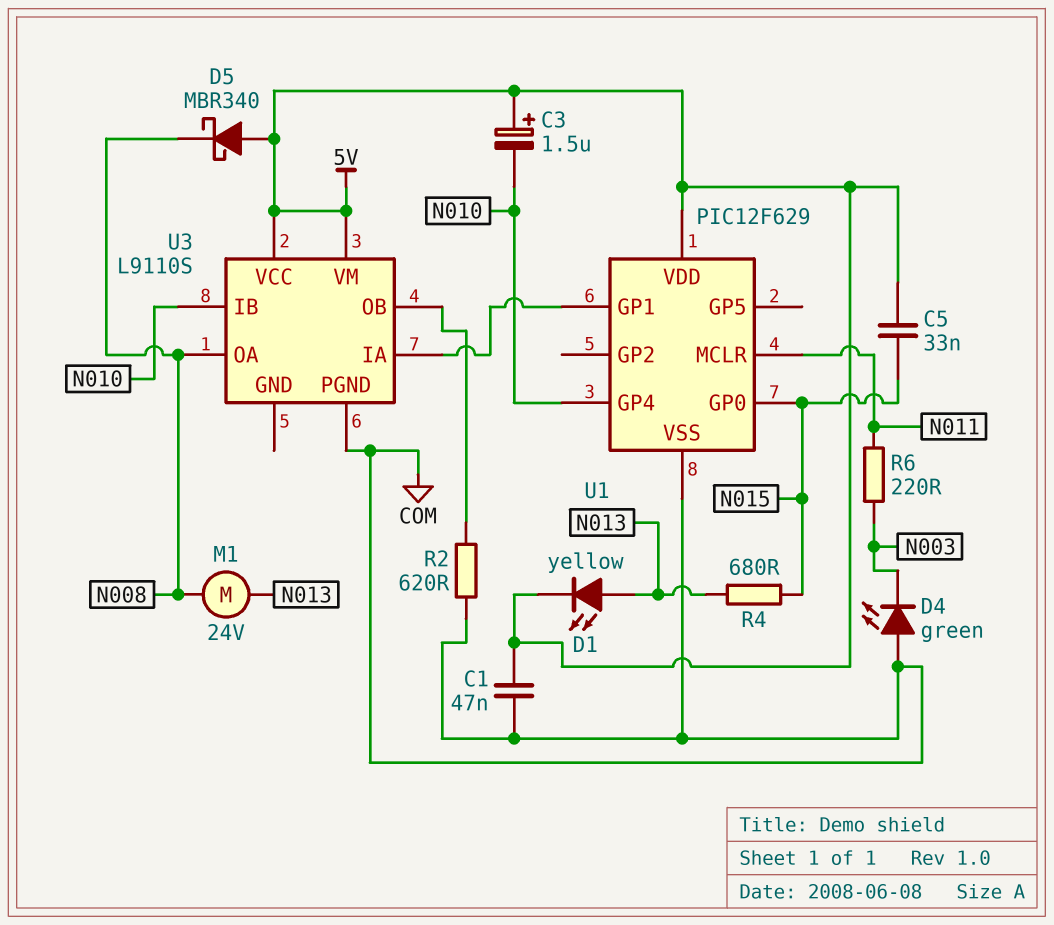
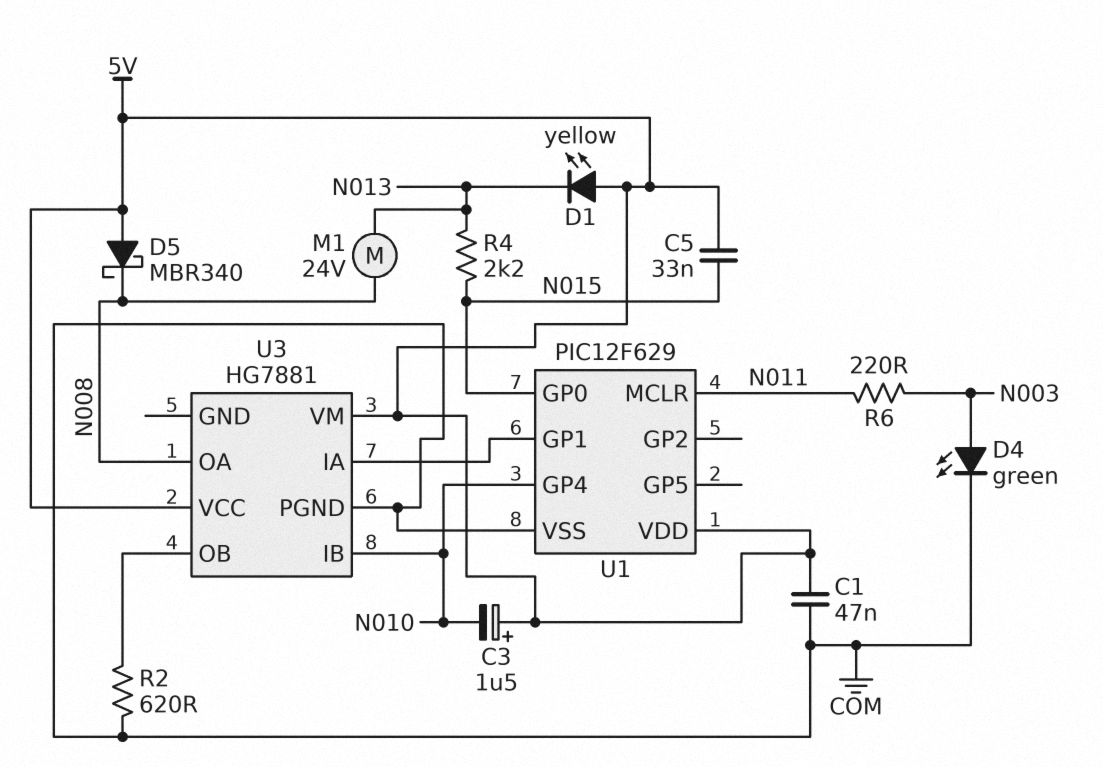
D1: LED yellow (A N013, K 5V) -> LED yellow (A 5V, K N013)
D4: LED green (A COM, K N003) -> LED green (A N003, K COM)
R4: 680 (N013, N015) -> 2.2k (N013, N015)
U3: L9110S -> HG7881

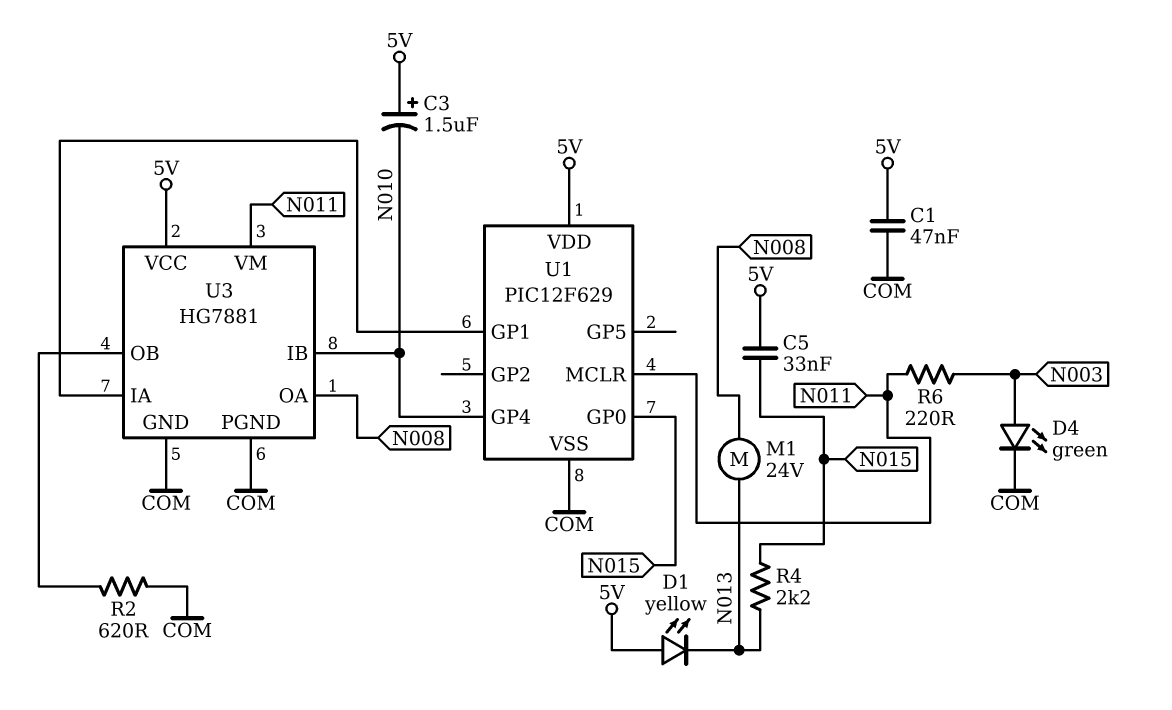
D5: schottky MBR340 (A 5V, K N008) -> none
U3 pin GND: none -> COM
U3 pin VM: 5V -> N011

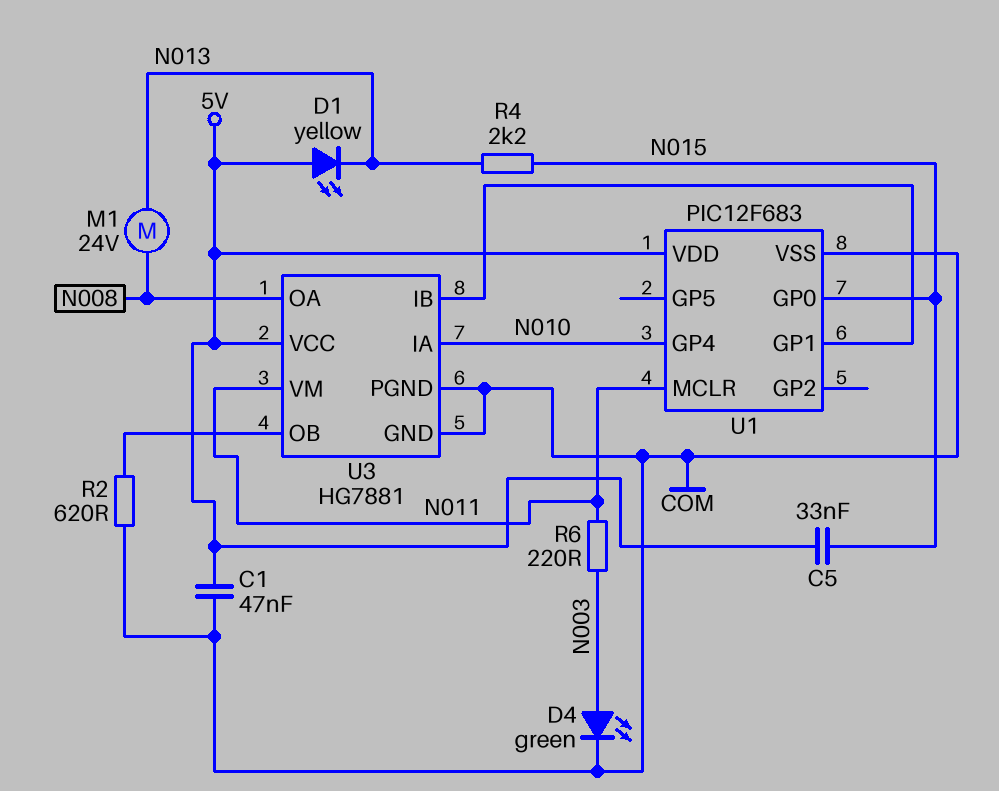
C3: 1.5uF (plus 5V, minus N010) -> none
U1: PIC12F629 -> PIC12F683
U3 pin IA: U1/GP1 -> N010
U3 pin IB: N010 -> U1/GP1

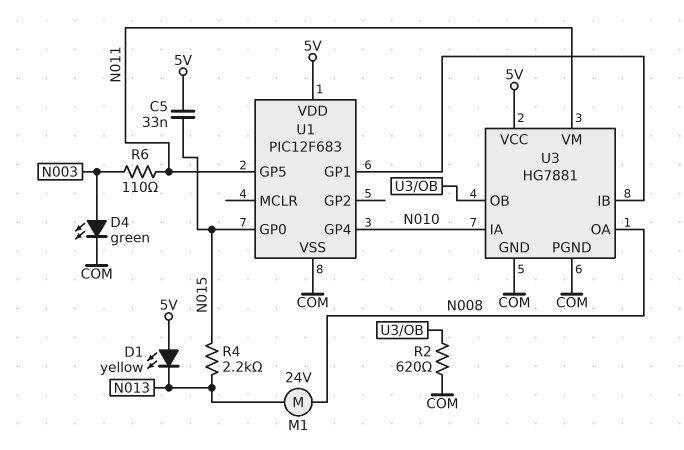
C1: 47nF (5V, COM) -> none
R6: 220 (N003, N011) -> 110 (N003, N011)
U1 pin GP5: none -> N011
U1 pin MCLR: N011 -> none

